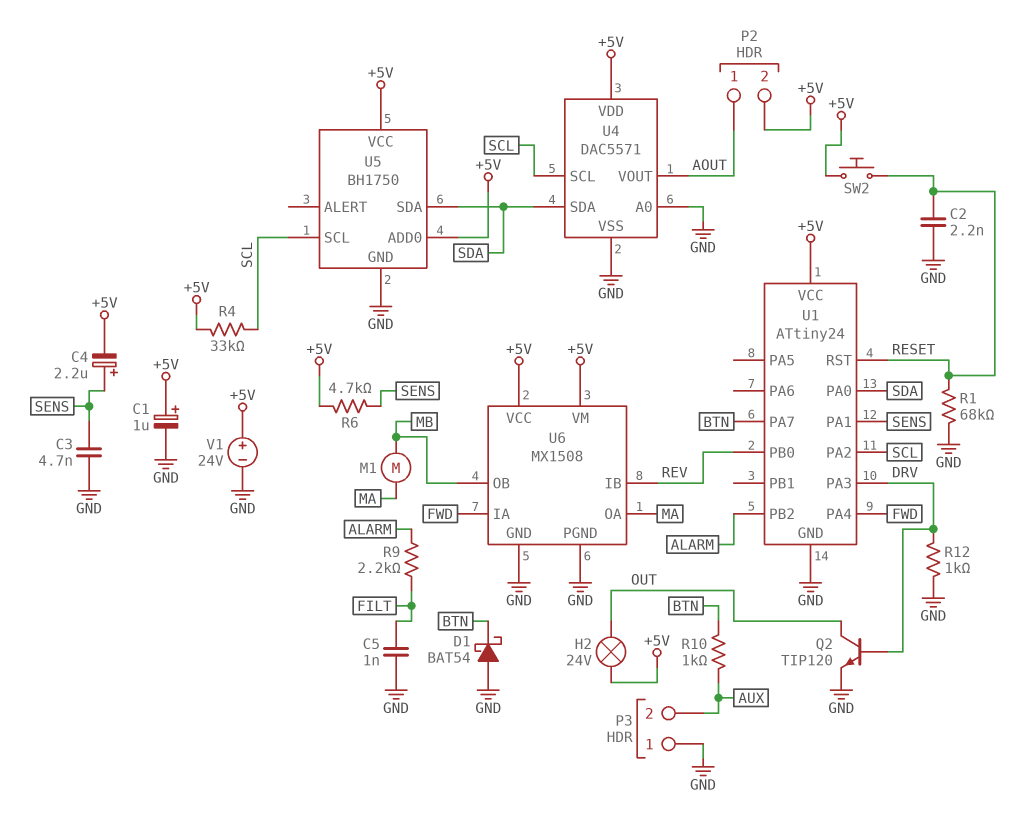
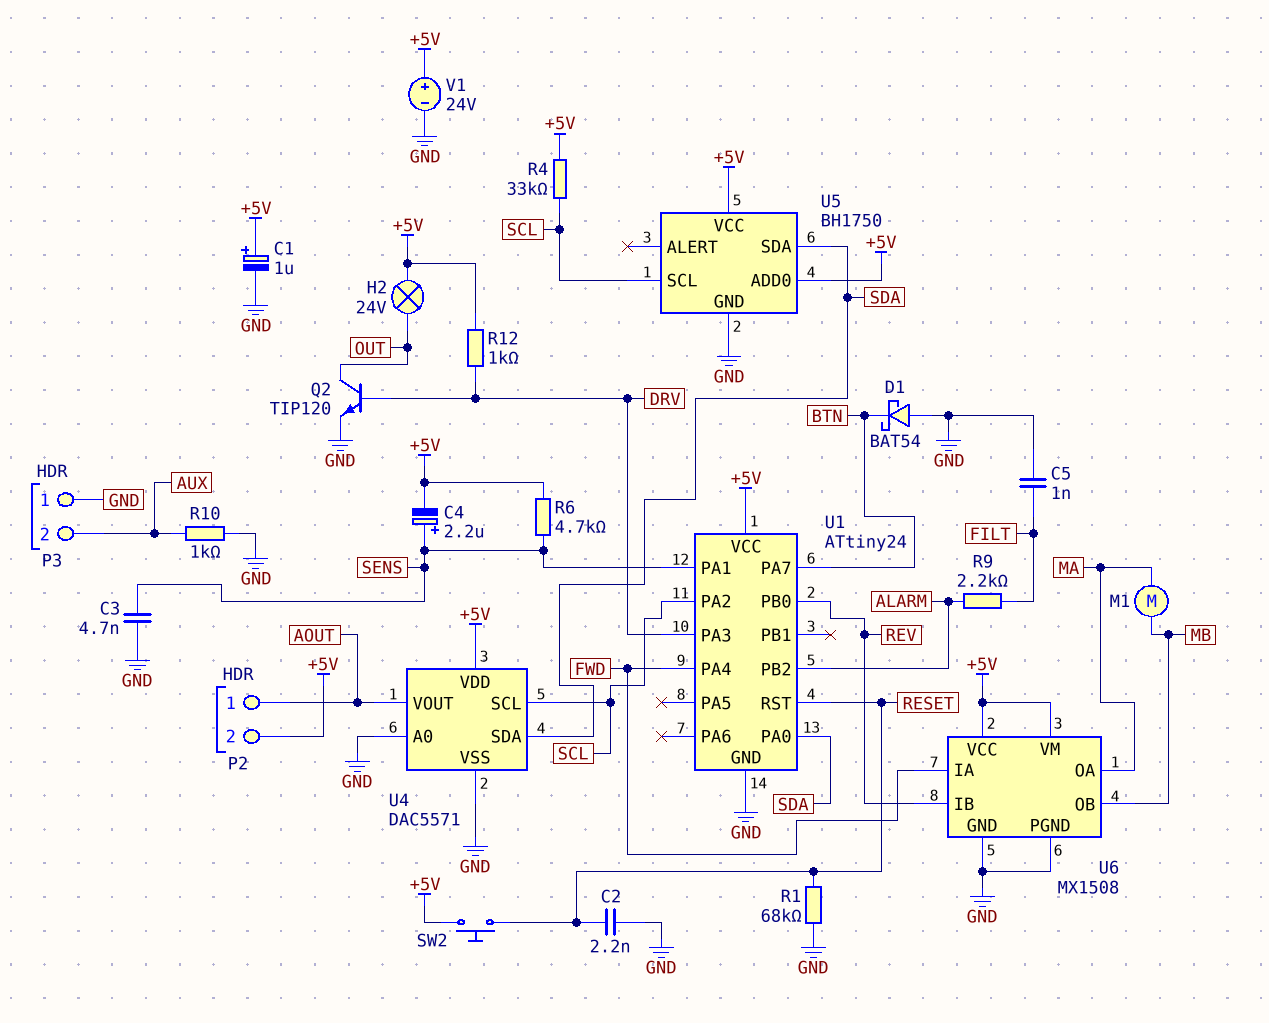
R10: 1k (AUX, BTN) -> 1k (AUX, GND)
R12: 1k (DRV, GND) -> 1k (+5V, DRV)

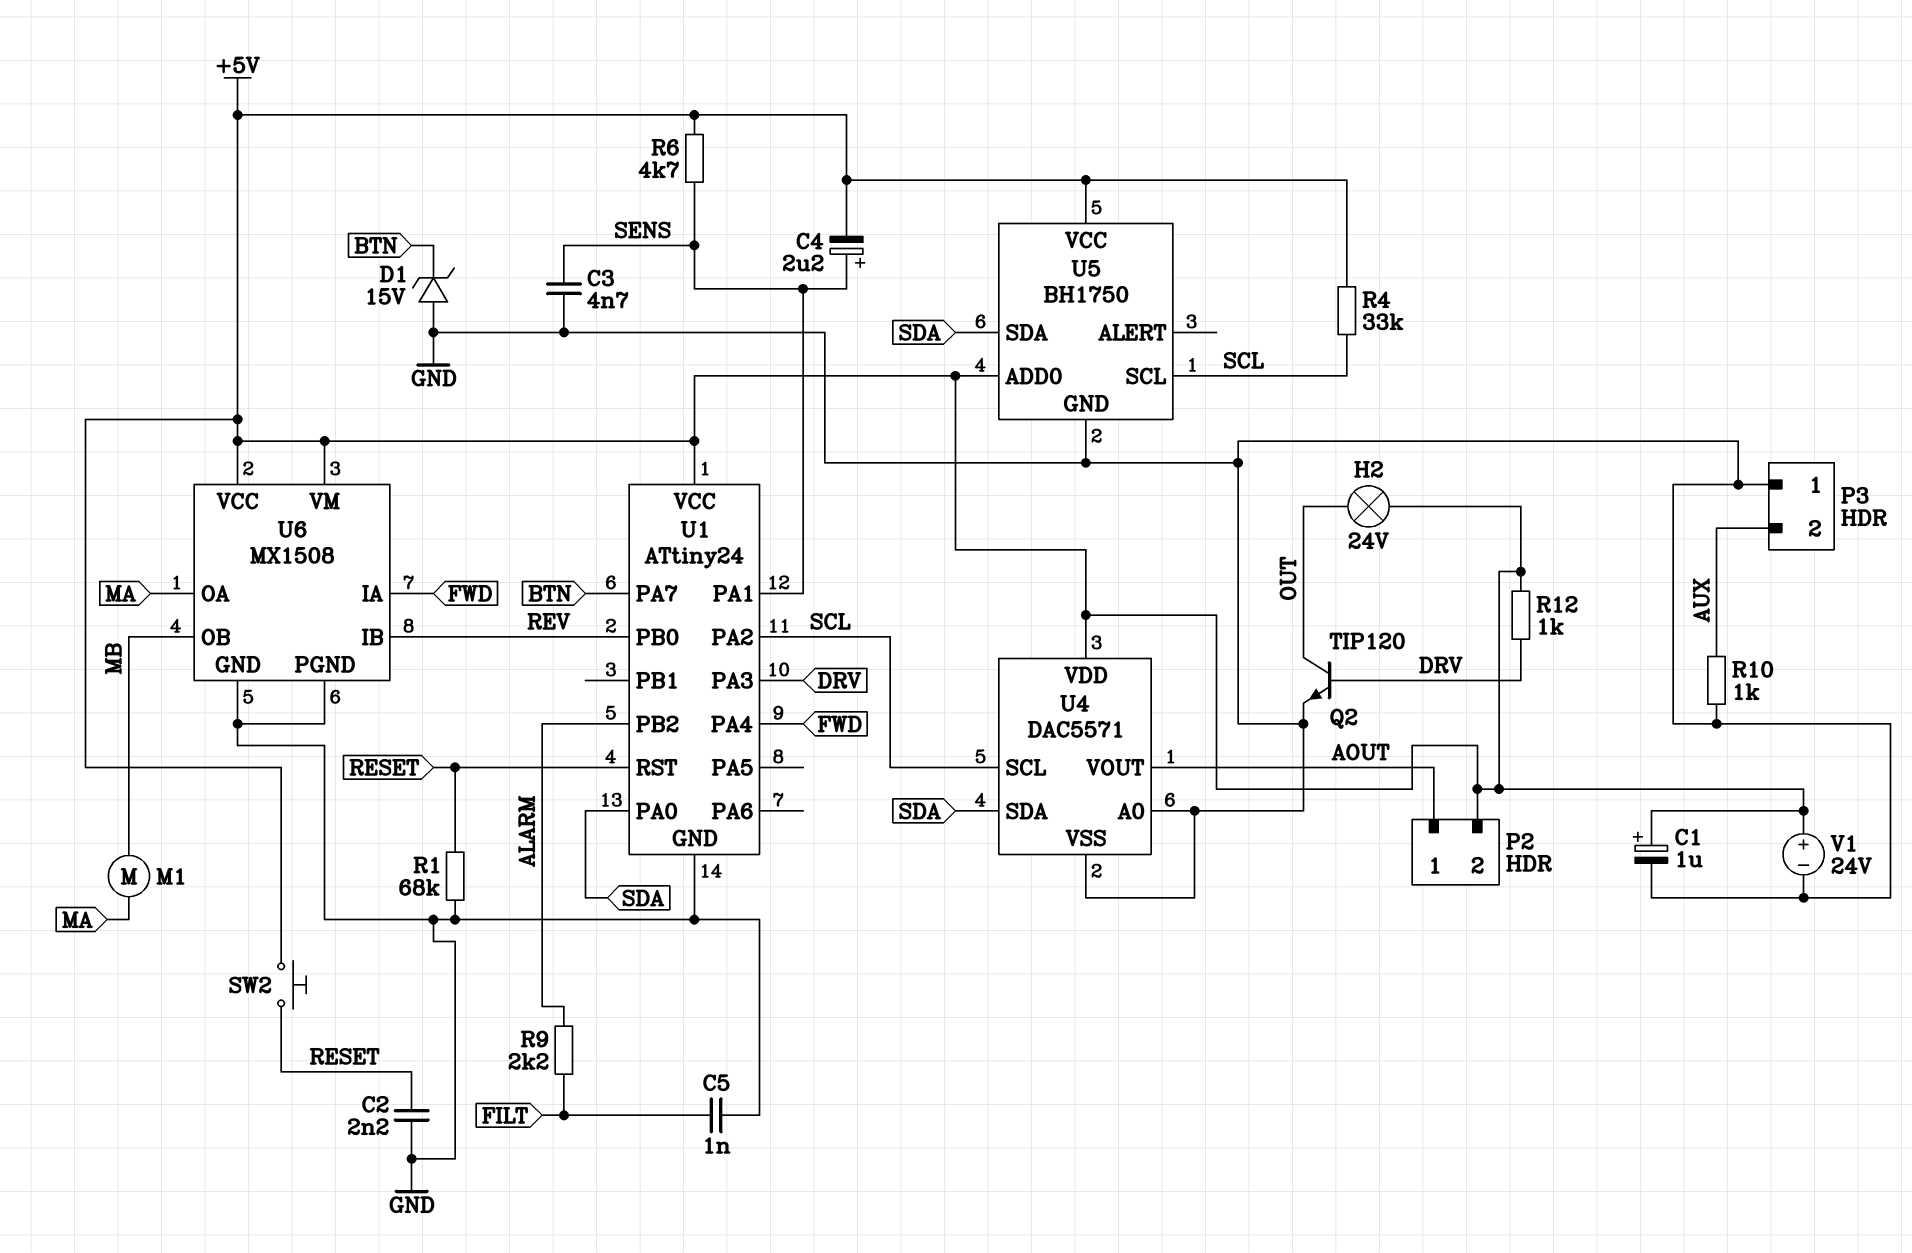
D1: schottky BAT54 (A GND, K BTN) -> zener 15V (A GND, K BTN)

